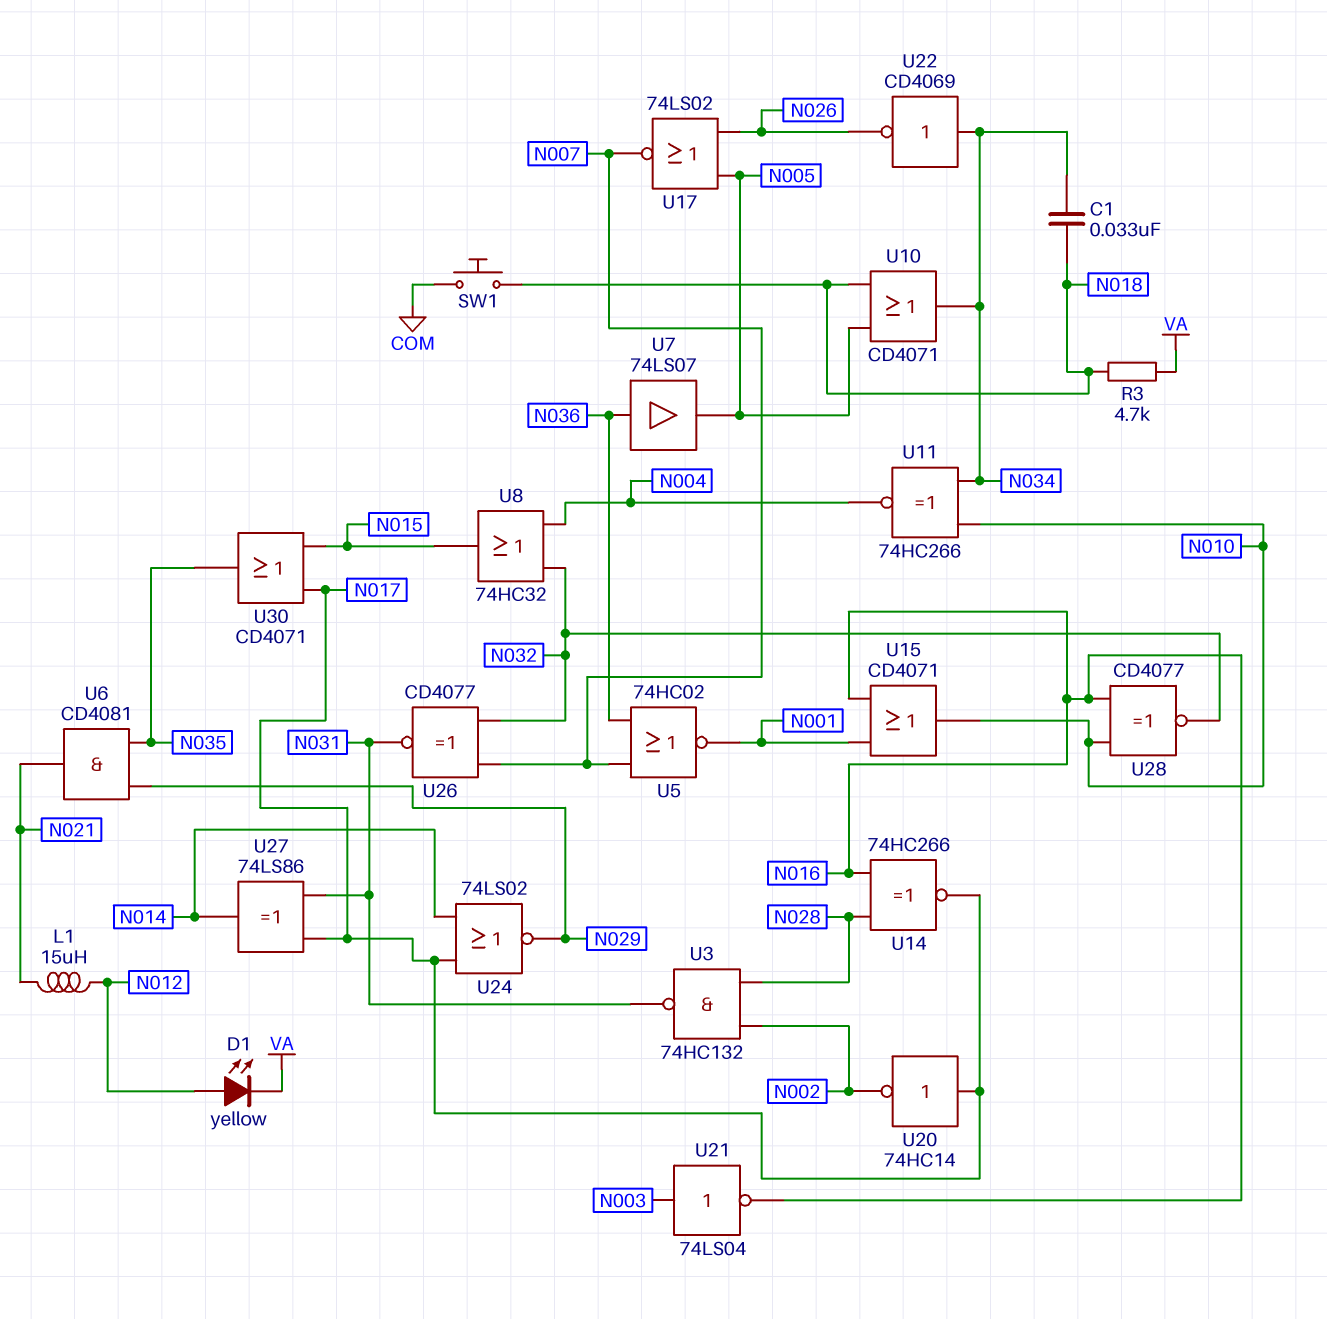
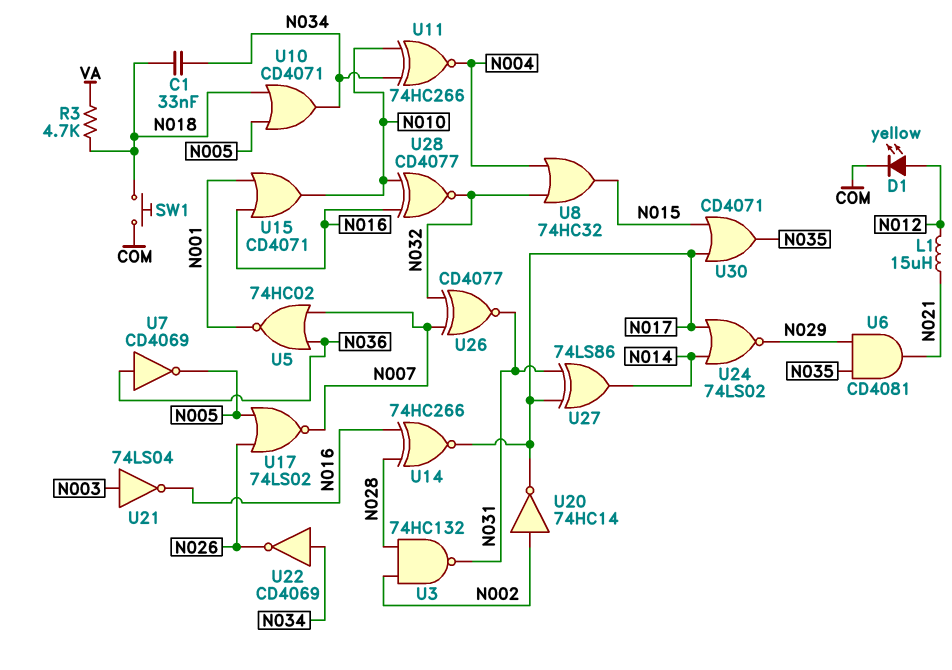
D1: LED yellow (A N012, K VA) -> LED yellow (A N012, K COM)
U7: buffer 74LS07 (in N036, out N005) -> NOT CD4069 (in N036, out N005)
U20: NOT 74HC14 (in N017, out N002) -> NOT 74HC14 (in N002, out N017)

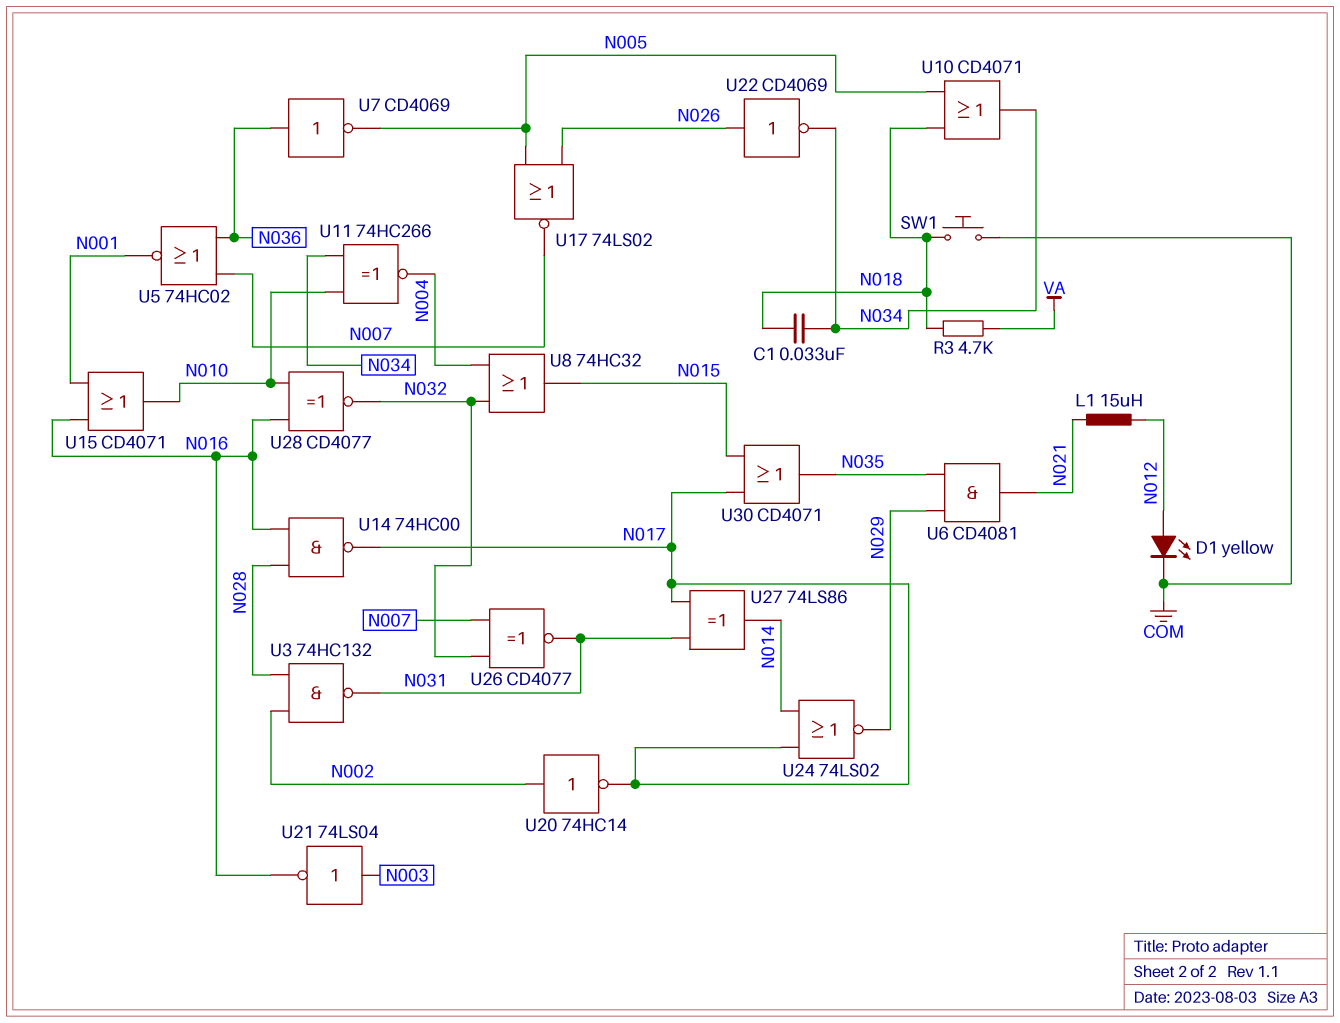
U14: XNOR 74HC266 (in N016, in N028, out N017) -> NAND 74HC00 (in N016, in N028, out N017)
U22: NOT CD4069 (in N034, out N026) -> NOT CD4069 (in N026, out N034)

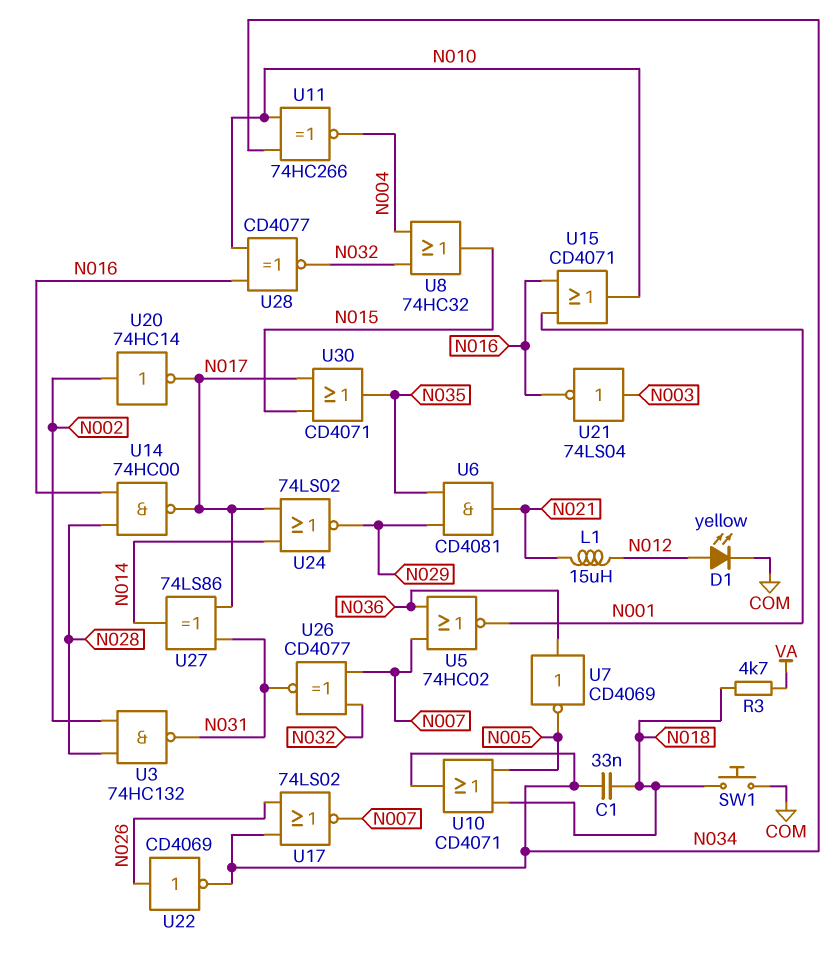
U17: NOR 74LS02 (in N005, in N026, out N007) -> NOR 74LS02 (in N026, in N034, out N007)

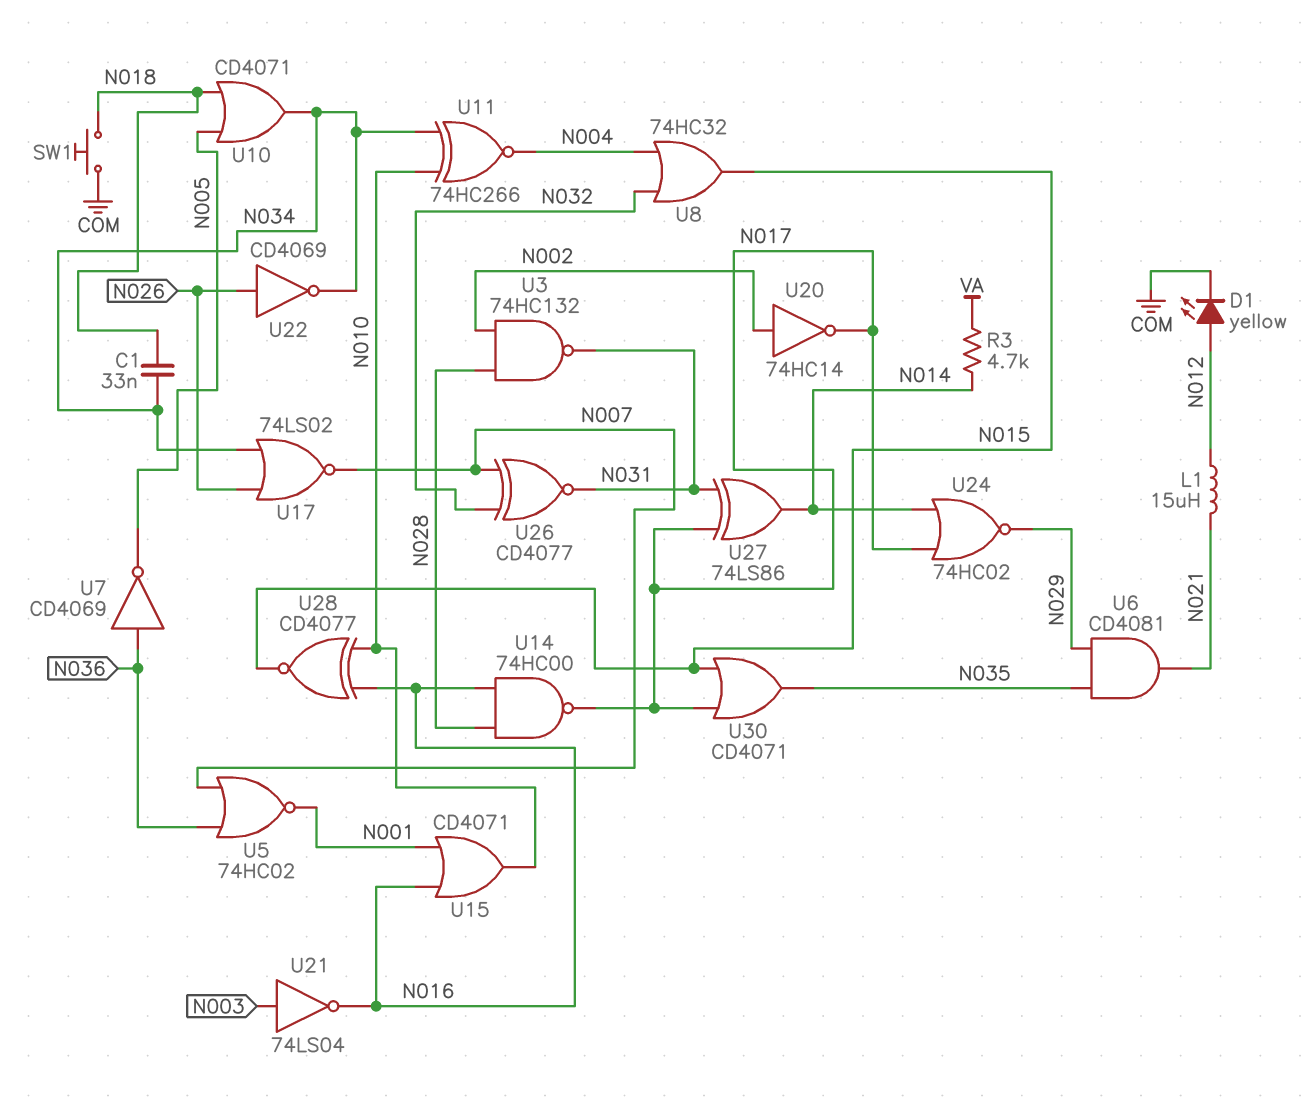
R3: 4.7k (N018, VA) -> 4.7k (N014, VA)
U24: NOR 74LS02 (in N014, in N017, out N029) -> NOR 74HC02 (in N014, in N017, out N029)
U28: XNOR CD4077 (in N010, in N016, out N032) -> XNOR CD4077 (in N010, in N016, out N015)

